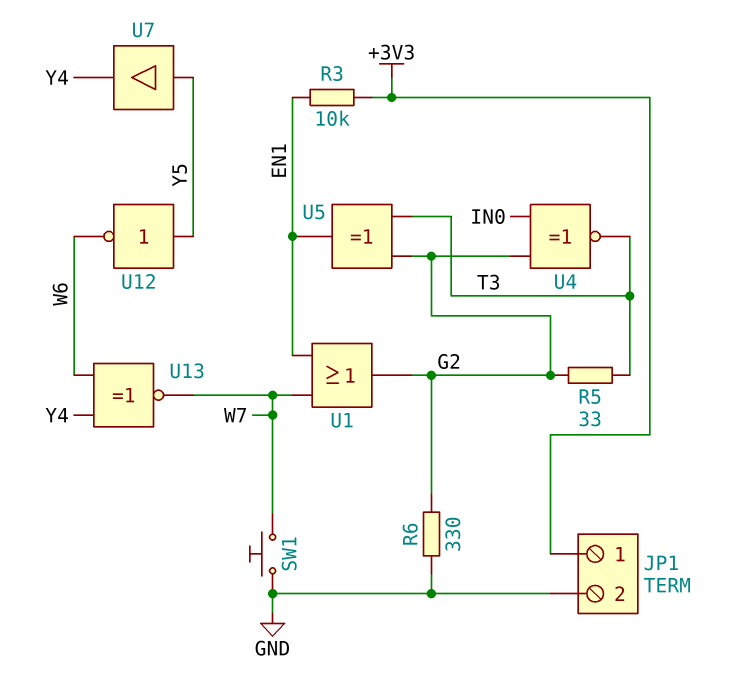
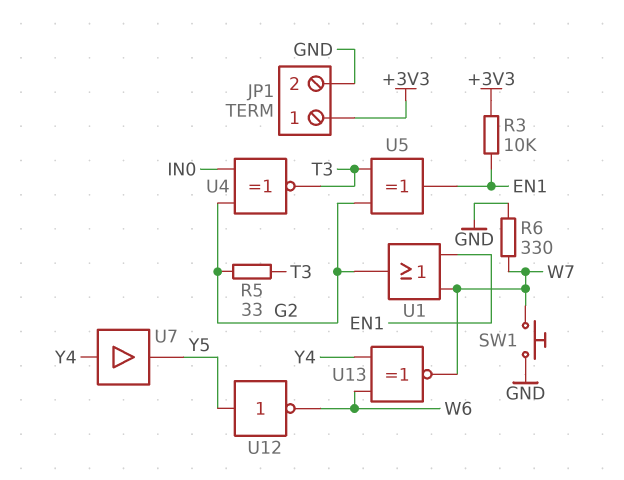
R6: 330 (G2, GND) -> 330 (GND, W7)
U7: buffer (in Y5, out Y4) -> buffer (in Y4, out Y5)

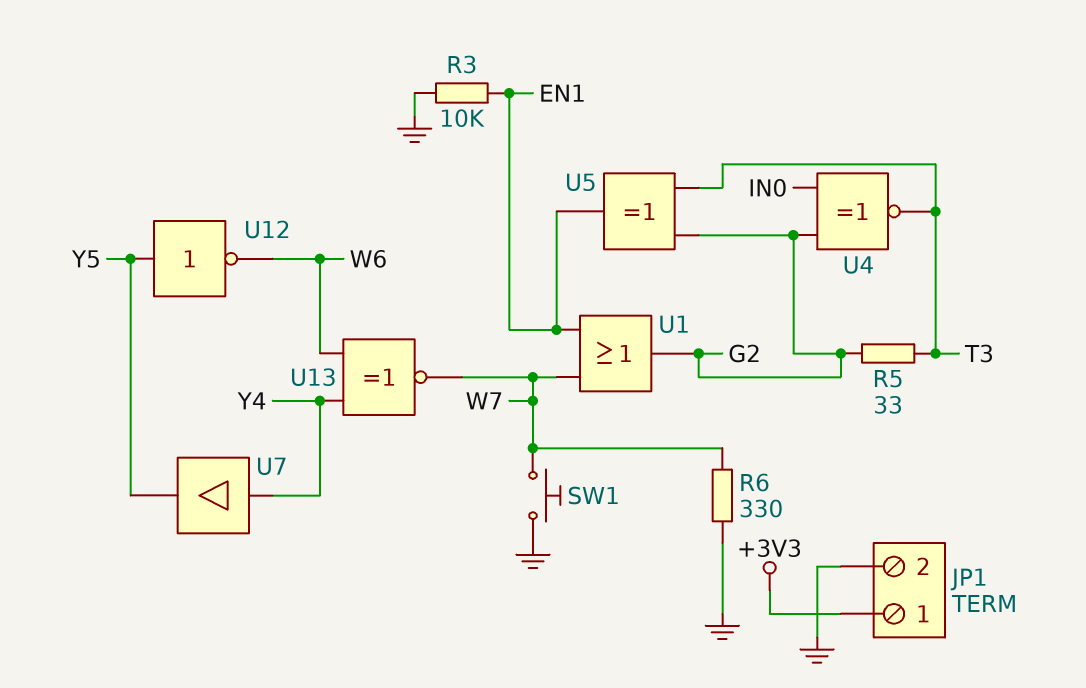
R3: 10k (+3V3, EN1) -> 10k (EN1, GND)

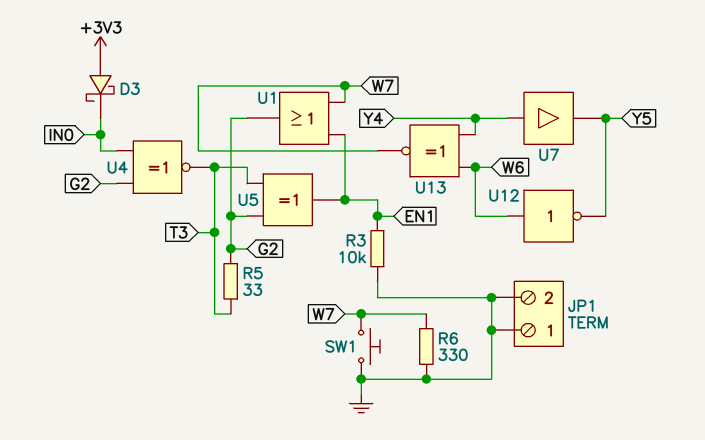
D3: none -> schottky (A +3V3, K IN0)
JP1 pin 1: +3V3 -> GND
U12: NOT (in Y5, out W6) -> NOT (in W6, out Y5)

